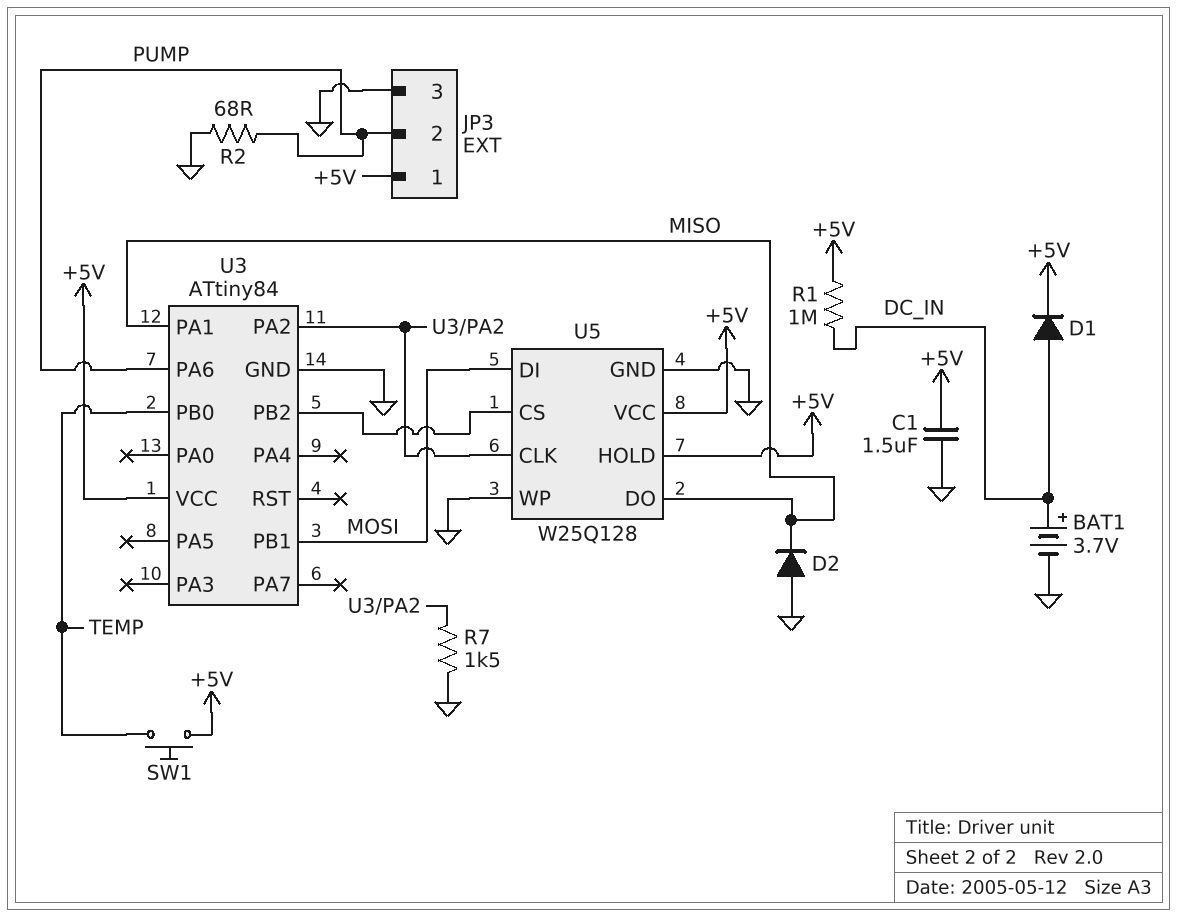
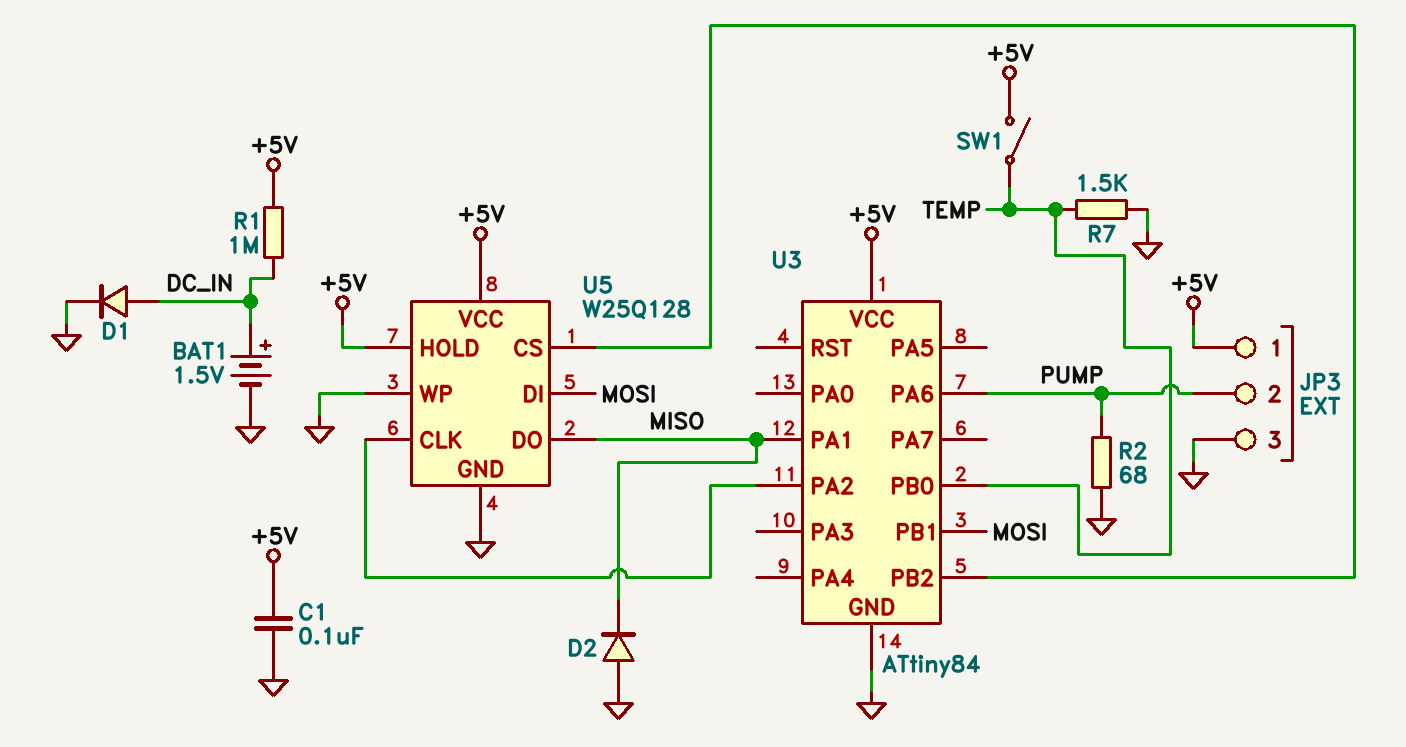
BAT1: 3.7V (plus DC_IN, minus GND) -> 1.5V (plus DC_IN, minus GND)
C1: 1.5uF (+5V, GND) -> 100nF (+5V, GND)
D1: diode (A DC_IN, K +5V) -> diode (A DC_IN, K GND)
R7: 1.5k (GND, U3/PA2) -> 1.5k (GND, TEMP)
SW1: button (+5V, TEMP) -> switch (+5V, TEMP)

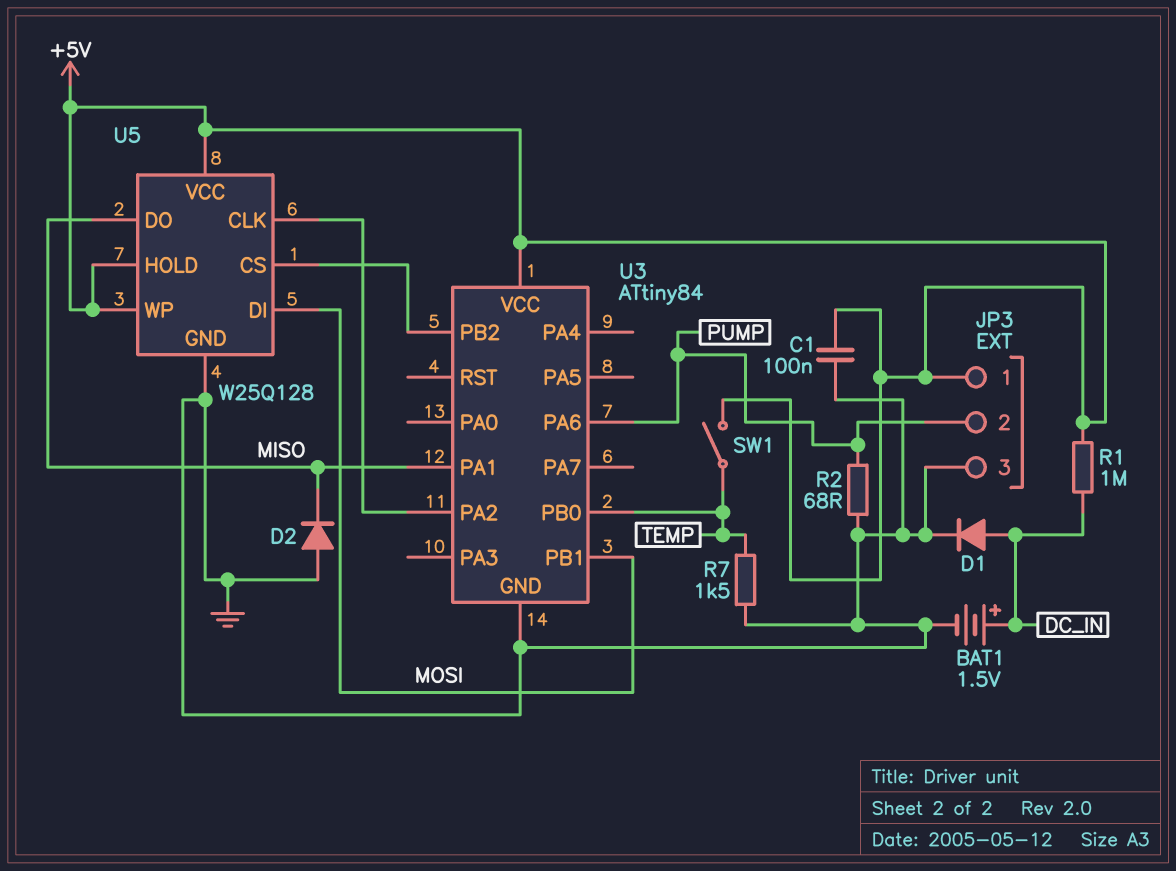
U5 pin WP: GND -> +5V

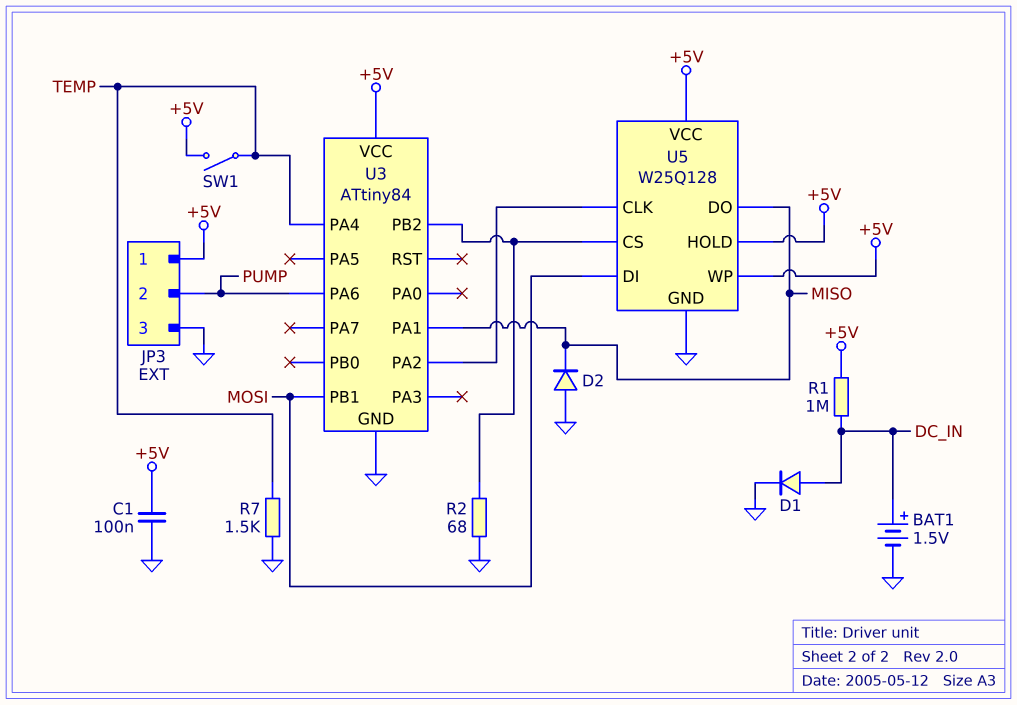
R2: 68 (GND, PUMP) -> 68 (GND, U3/PB2)
U3 pin PA4: none -> TEMP
U3 pin PB0: TEMP -> none

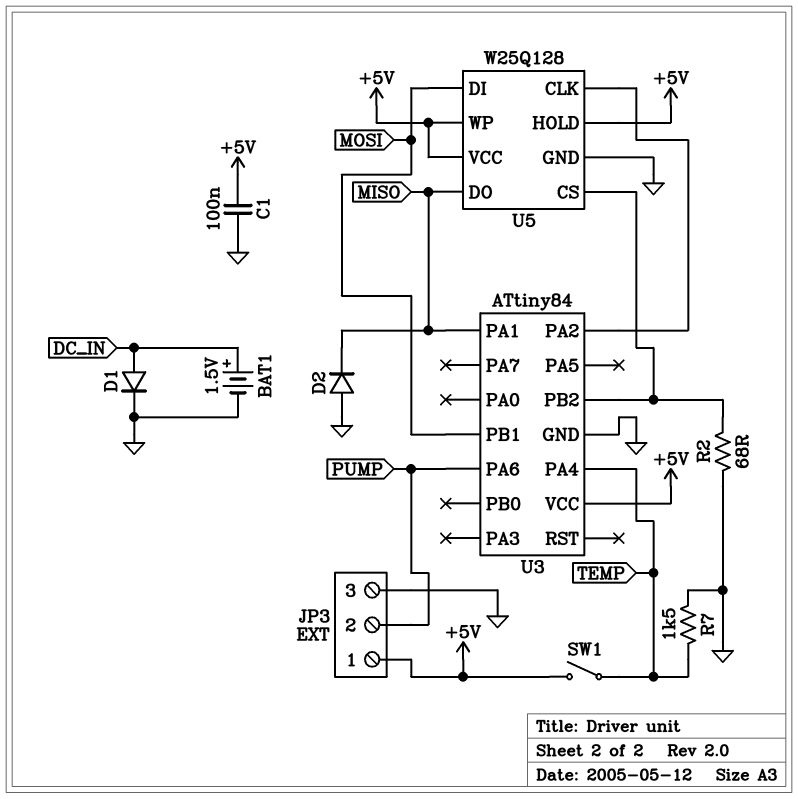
R1: 1M (+5V, DC_IN) -> none

